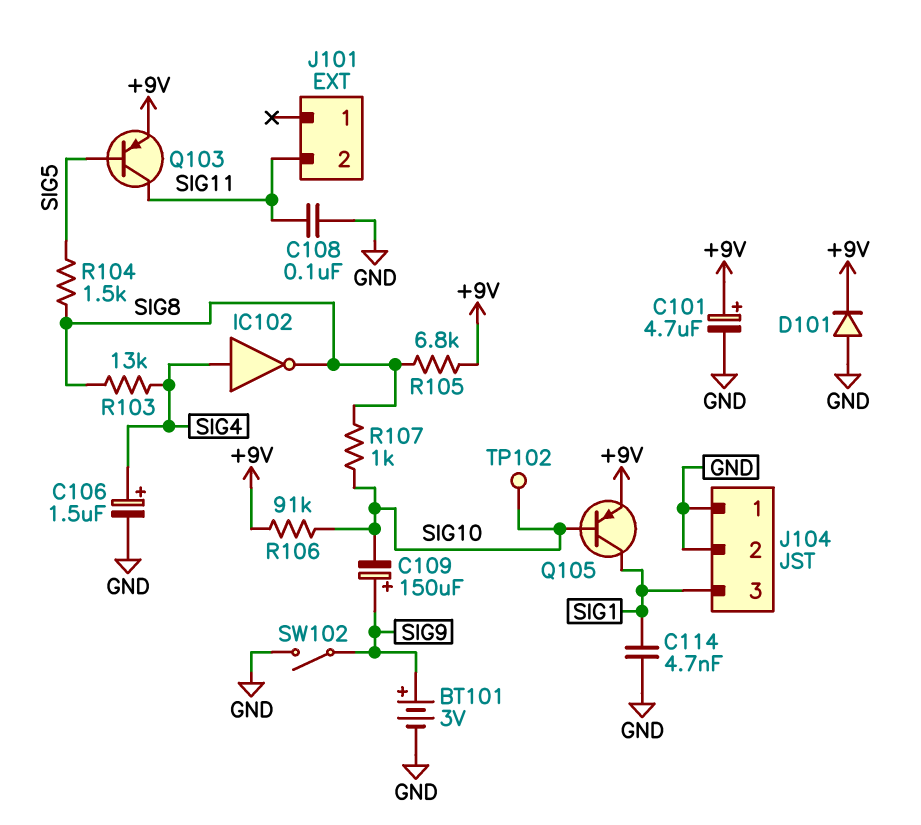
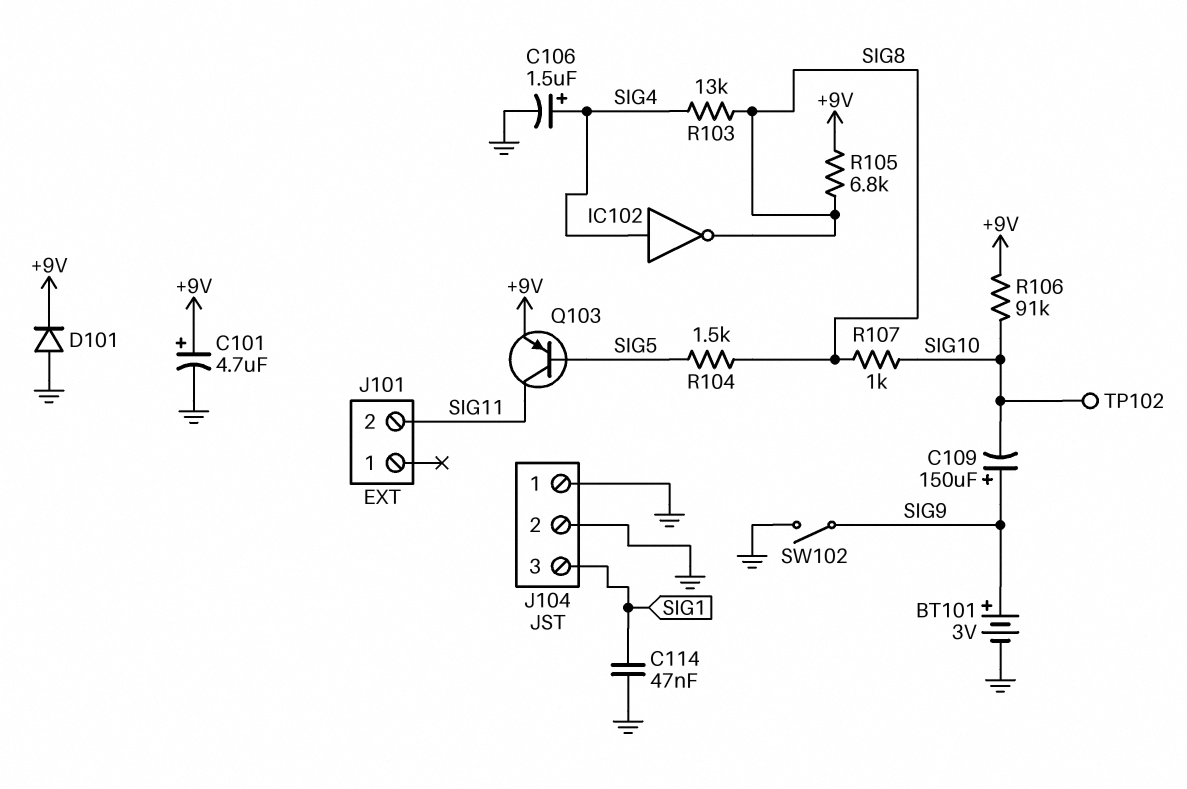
C108: 100nF (GND, SIG11) -> none
C114: 4.7nF (GND, SIG1) -> 47nF (GND, SIG1)
Q105: PNP (B SIG10, C SIG1, E +9V) -> none

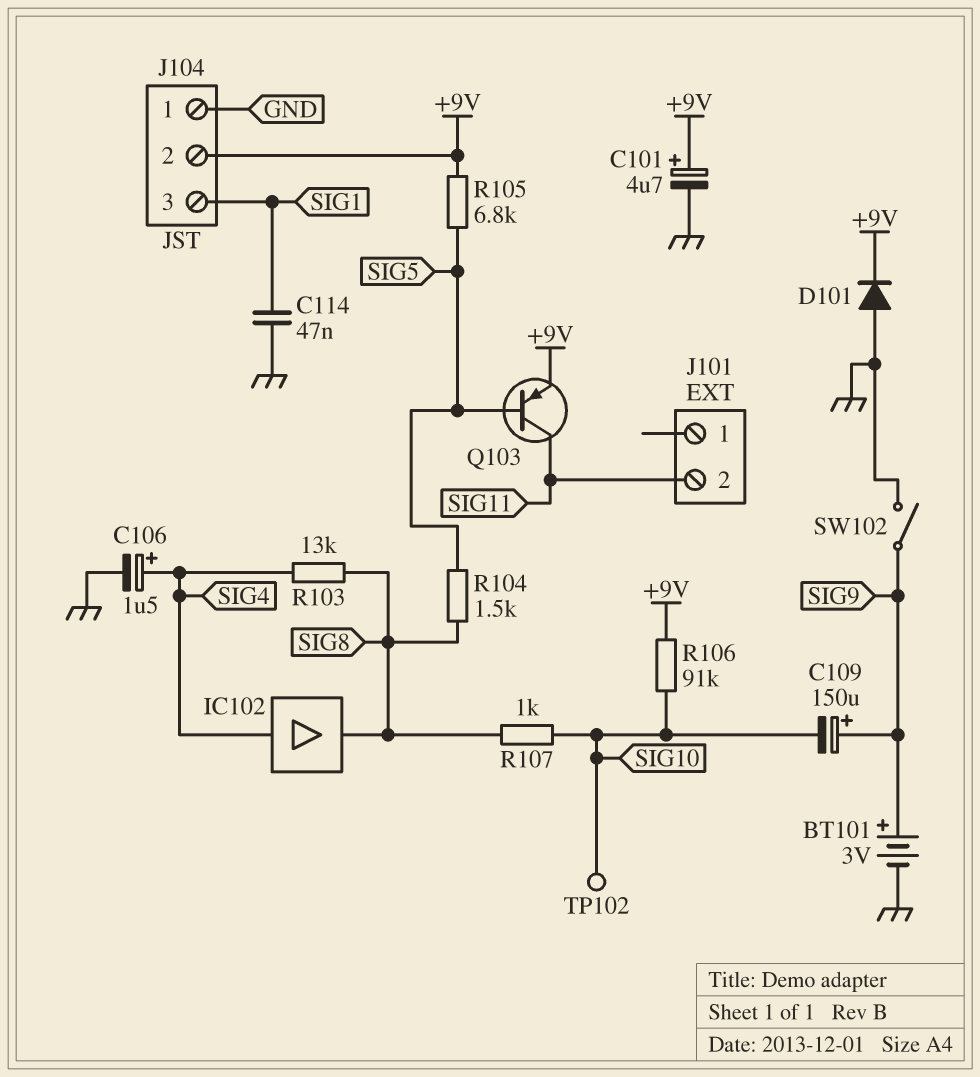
IC102: NOT (in SIG4, out SIG8) -> buffer (in SIG4, out SIG8)
J104 pin 2: GND -> +9V
R105: 6.8k (+9V, SIG8) -> 6.8k (+9V, SIG5)

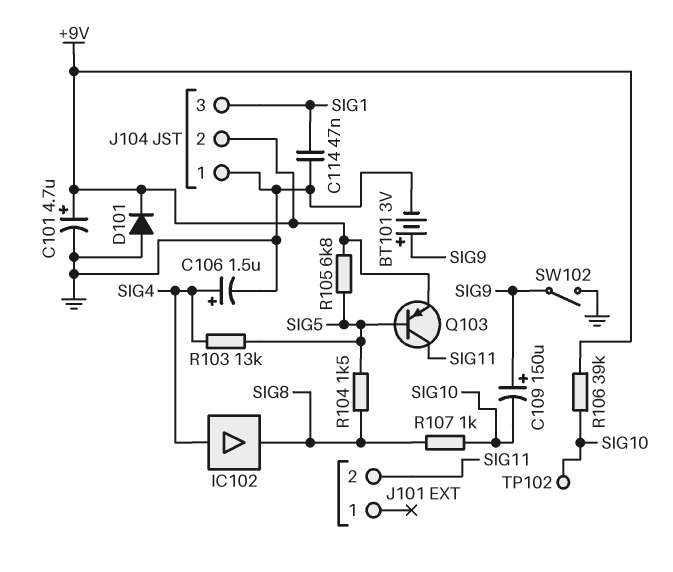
R103: 13k (SIG4, SIG8) -> 13k (SIG4, SIG5)
R106: 91k (+9V, SIG10) -> 39k (+9V, SIG10)

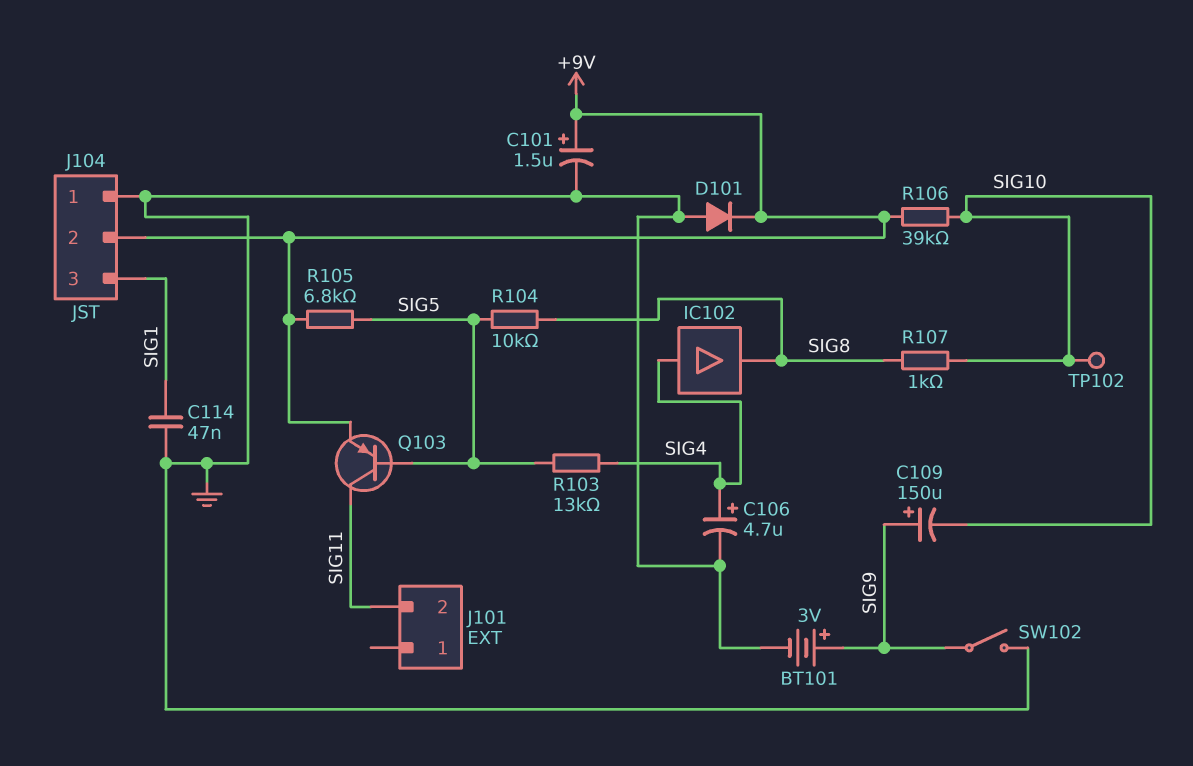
C101: 4.7uF (plus +9V, minus GND) -> 1.5uF (plus +9V, minus GND)
C106: 1.5uF (plus SIG4, minus GND) -> 4.7uF (plus SIG4, minus GND)
R104: 1.5k (SIG5, SIG8) -> 10k (SIG5, SIG8)

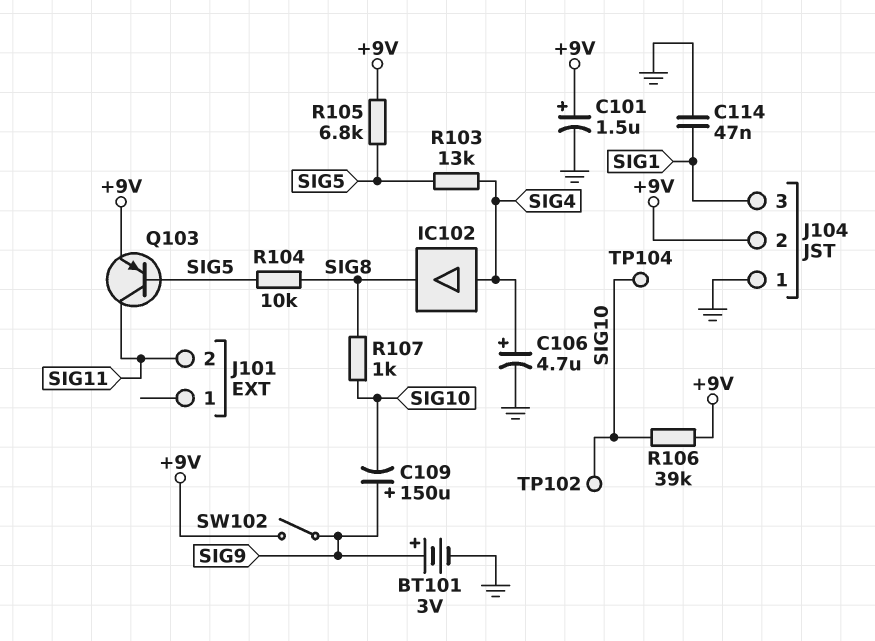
D101: diode (A GND, K +9V) -> none
SW102: switch (GND, SIG9) -> switch (+9V, SIG9)
TP104: none -> test point (SIG10)

